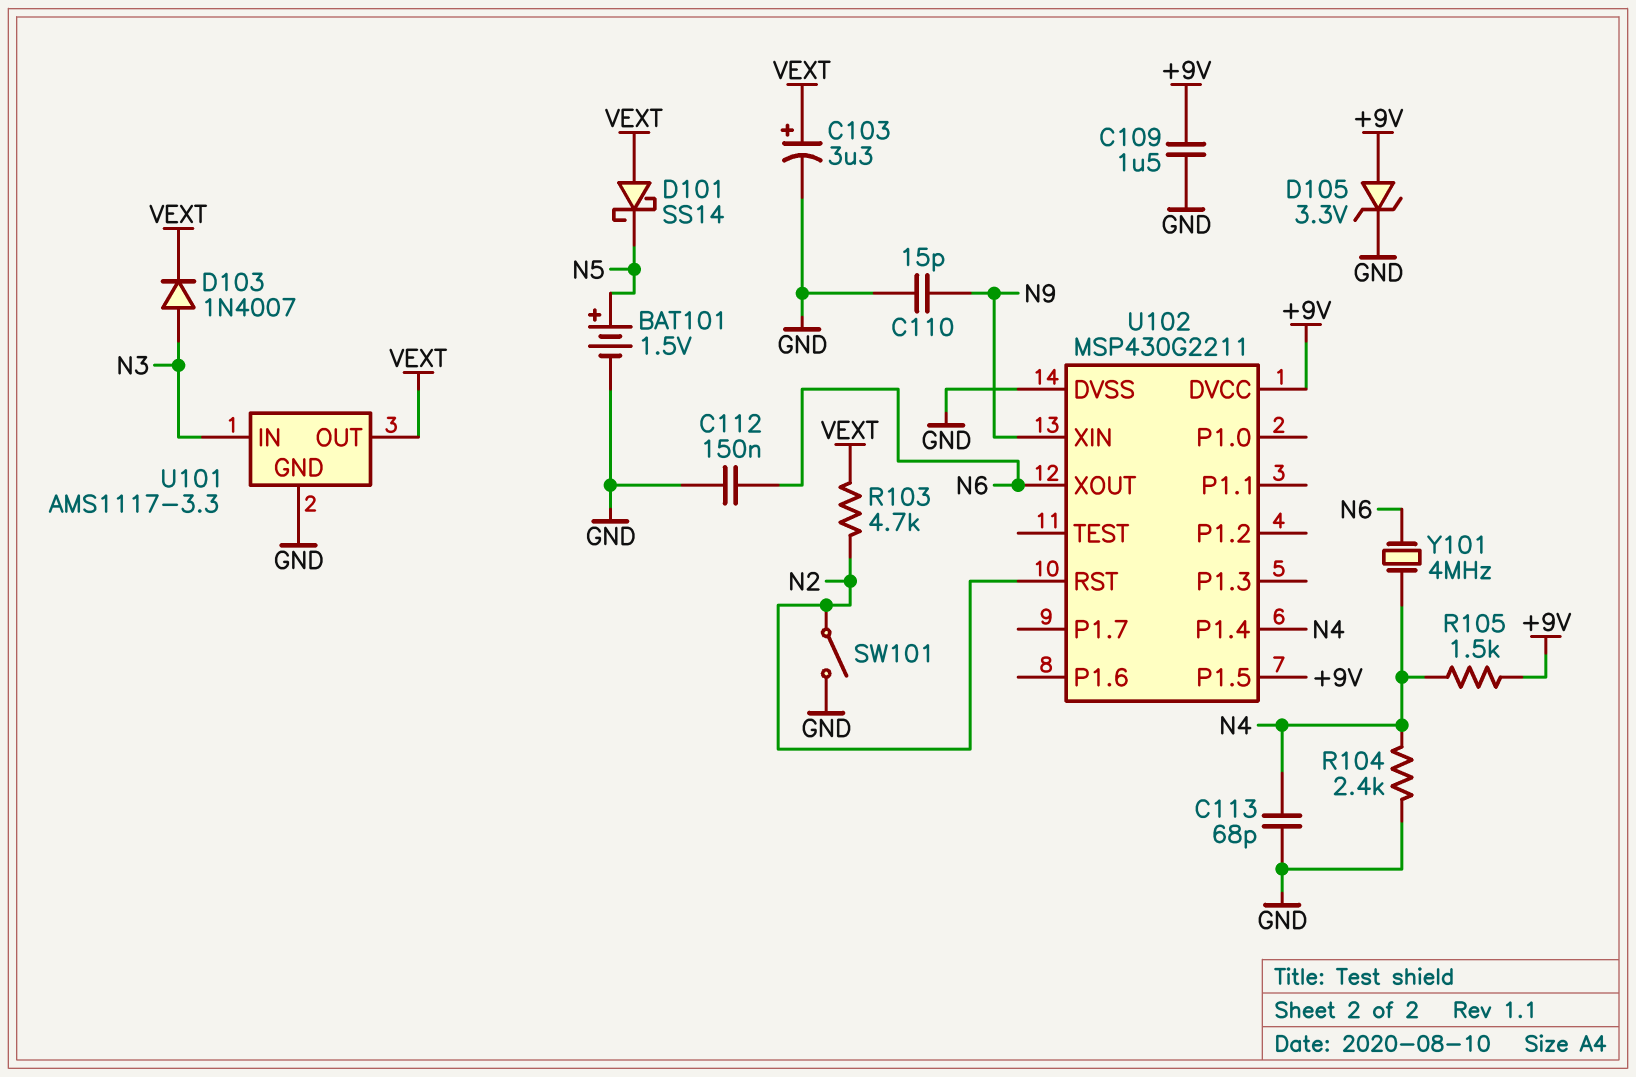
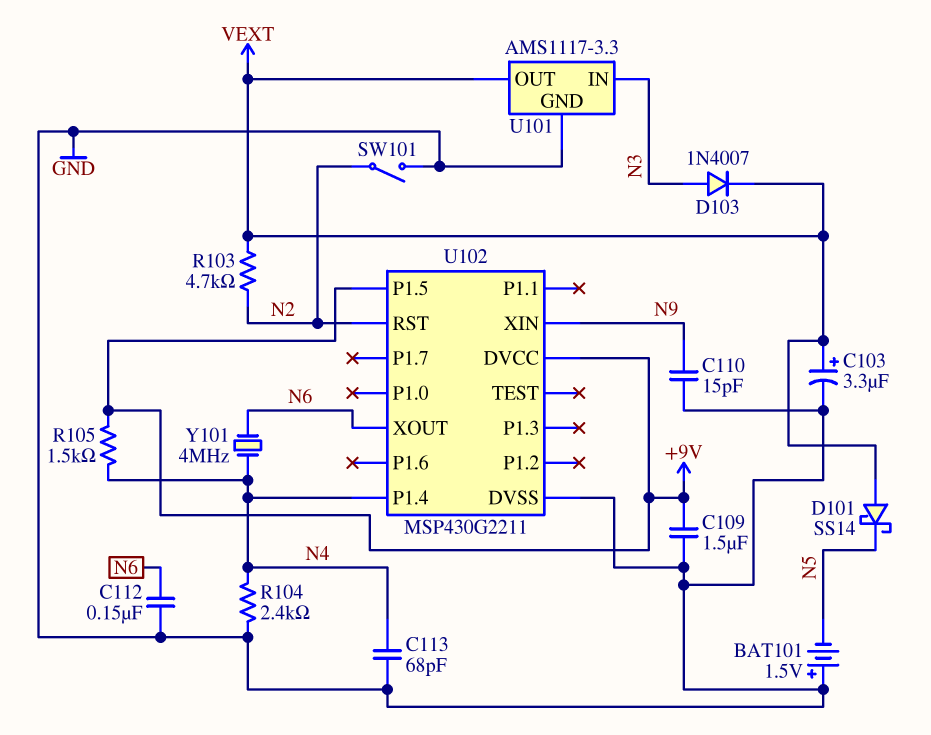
BAT101: 1.5V (plus N5, minus GND) -> 1.5V (plus GND, minus N5)
D105: zener 3.3V (A +9V, K GND) -> none

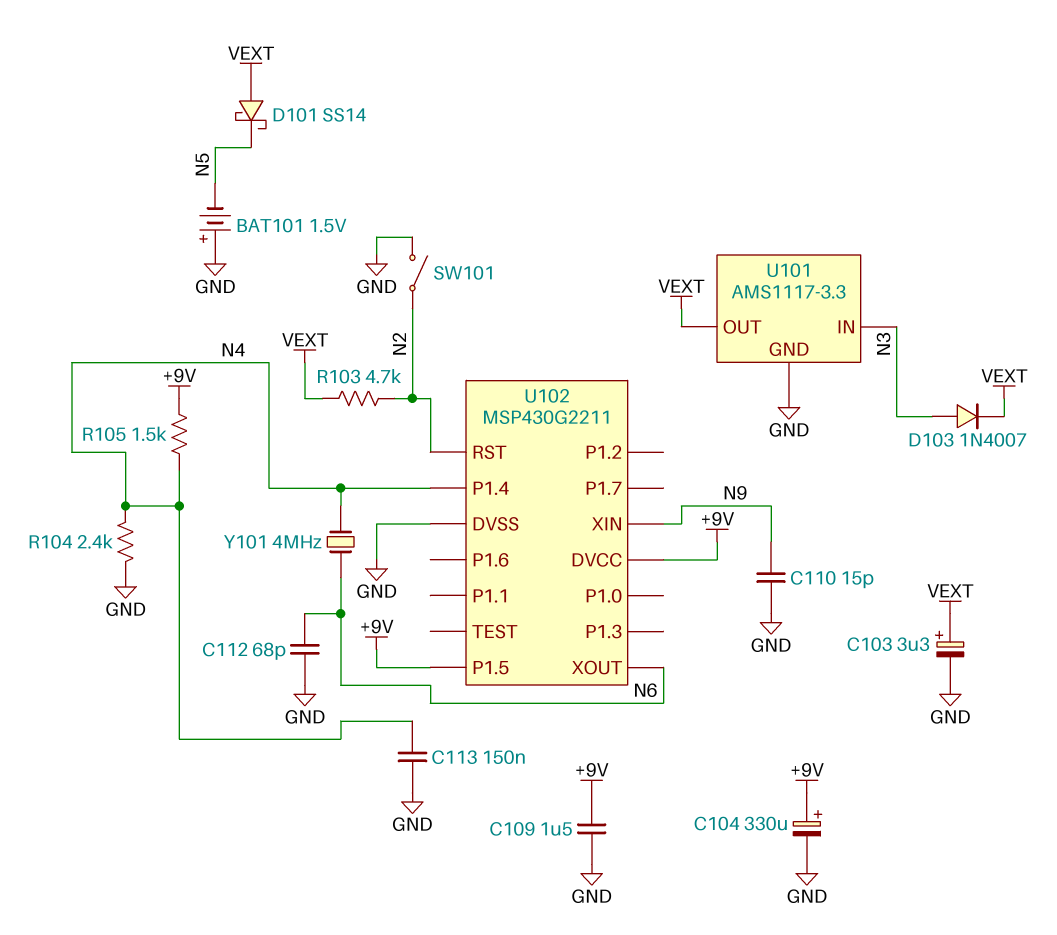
C104: none -> 330uF (plus +9V, minus GND)
C112: 150nF (GND, N6) -> 68pF (GND, N6)
C113: 68pF (GND, N4) -> 150nF (GND, N4)

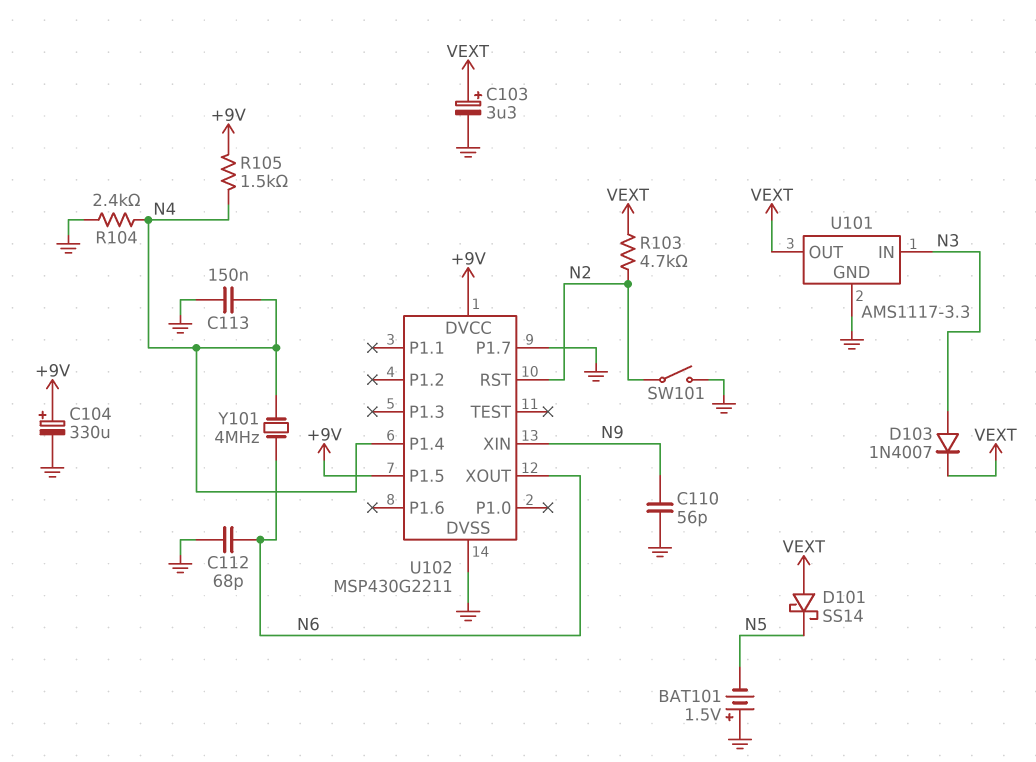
C109: 1.5uF (+9V, GND) -> none
C110: 15pF (GND, N9) -> 56pF (GND, N9)
U102 pin P1.7: none -> GND

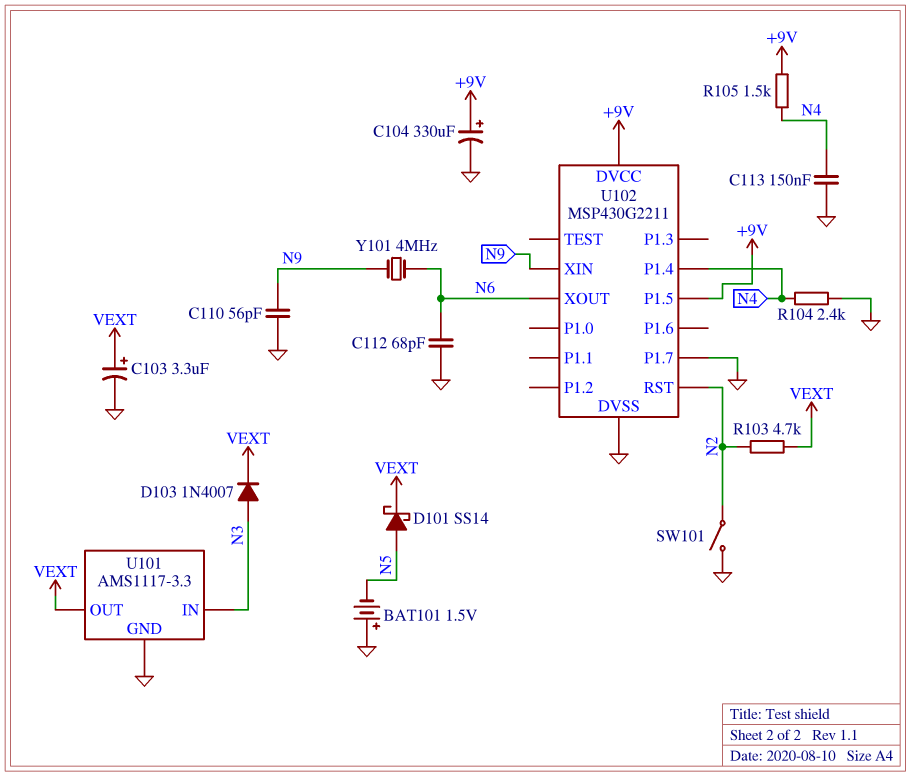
D101: schottky SS14 (A VEXT, K N5) -> schottky SS14 (A N5, K VEXT)
Y101: 4MHz (N4, N6) -> 4MHz (N6, N9)

